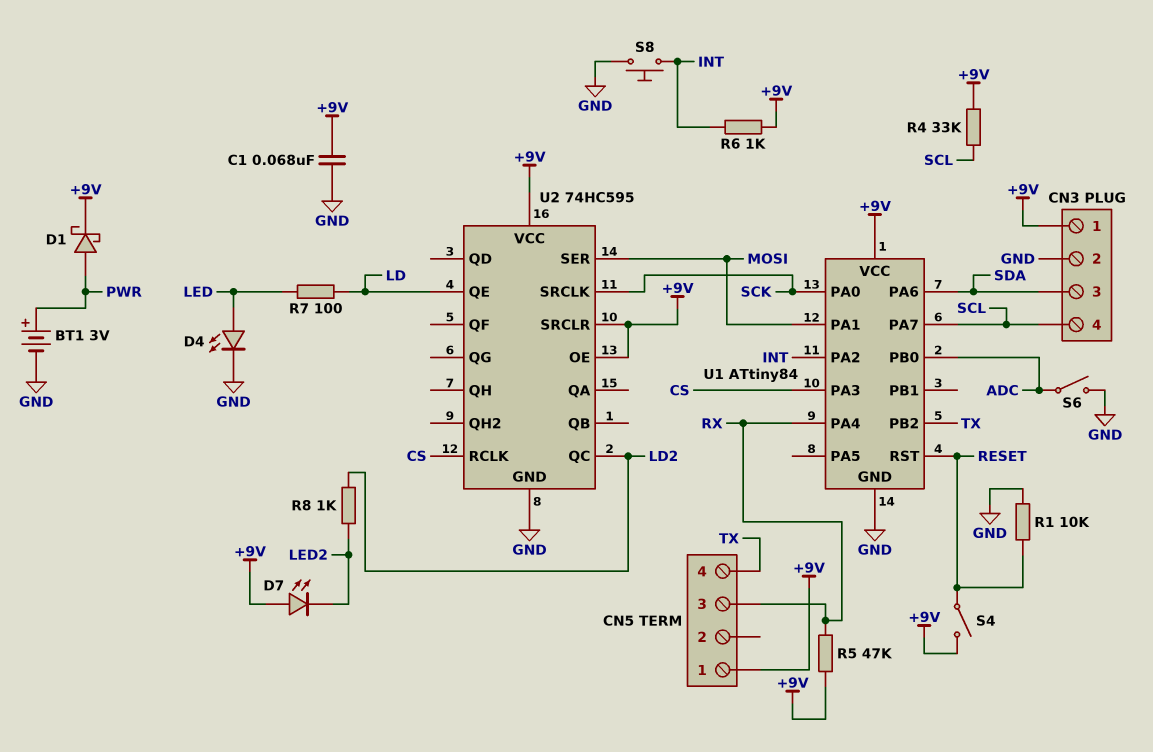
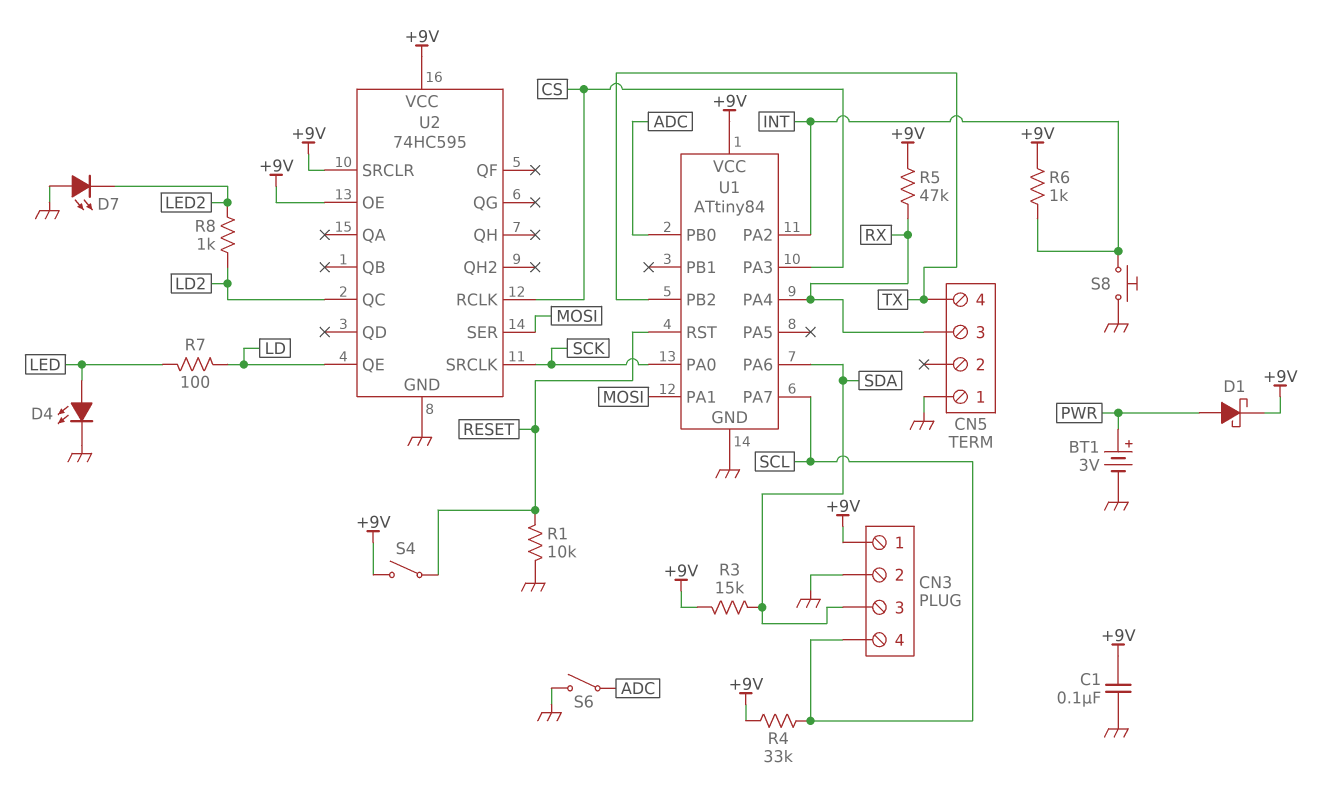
C1: 68nF (+9V, GND) -> 100nF (+9V, GND)
CN5 pin 1: +9V -> GND
D7: LED (A +9V, K LED2) -> LED (A GND, K LED2)
R3: none -> 15k (+9V, SDA)

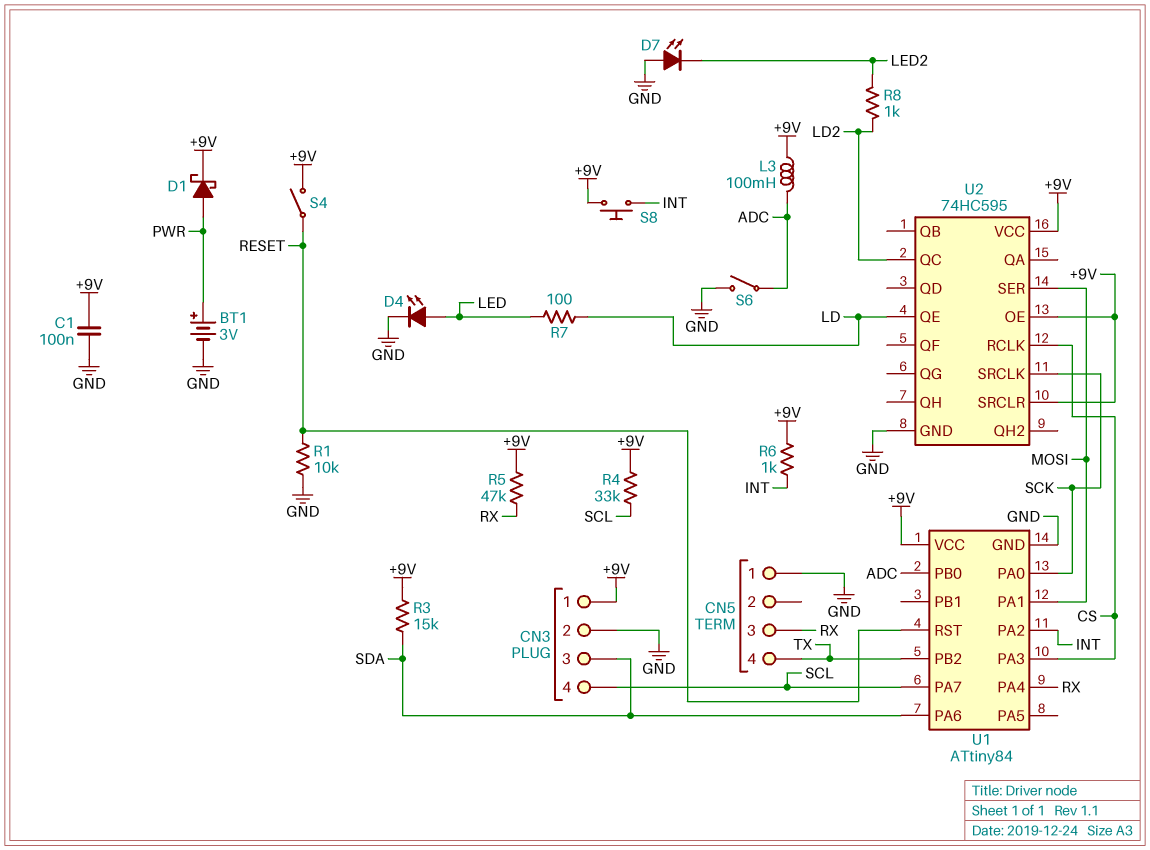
L3: none -> 100mH (+9V, ADC)
S8: button (GND, INT) -> button (+9V, INT)

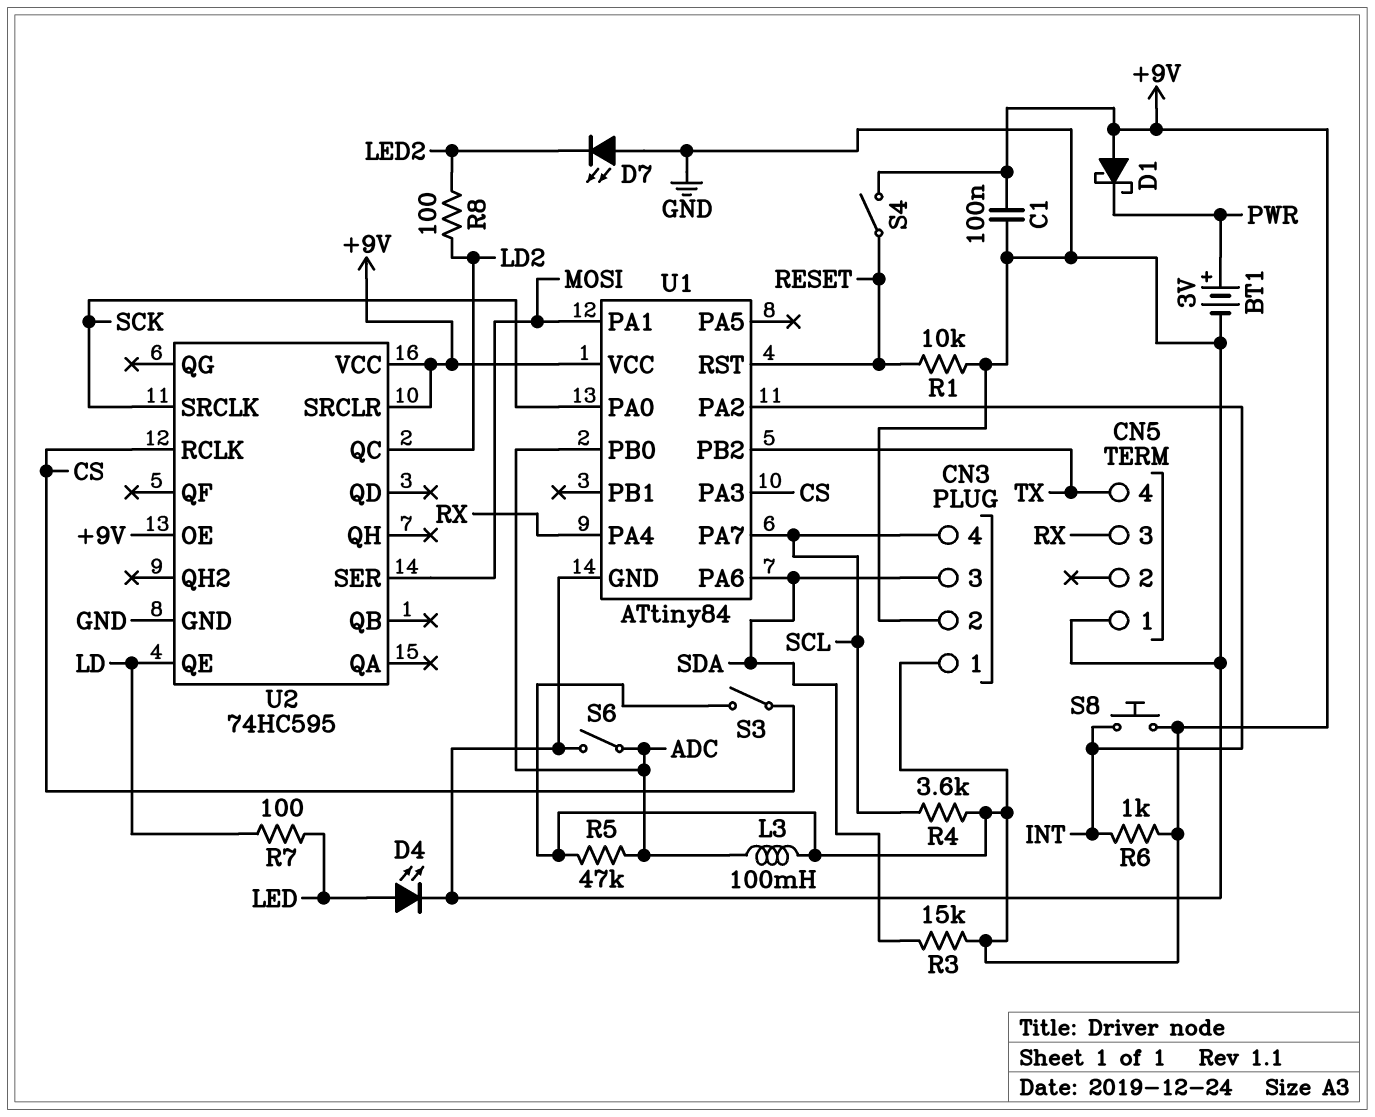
D1: schottky (A PWR, K +9V) -> schottky (A +9V, K PWR)
R4: 33k (+9V, SCL) -> 3.6k (+9V, SCL)
R5: 47k (+9V, RX) -> 47k (+9V, ADC)
R8: 1k (LD2, LED2) -> 100 (LD2, LED2)
S3: none -> switch (+9V, CS)

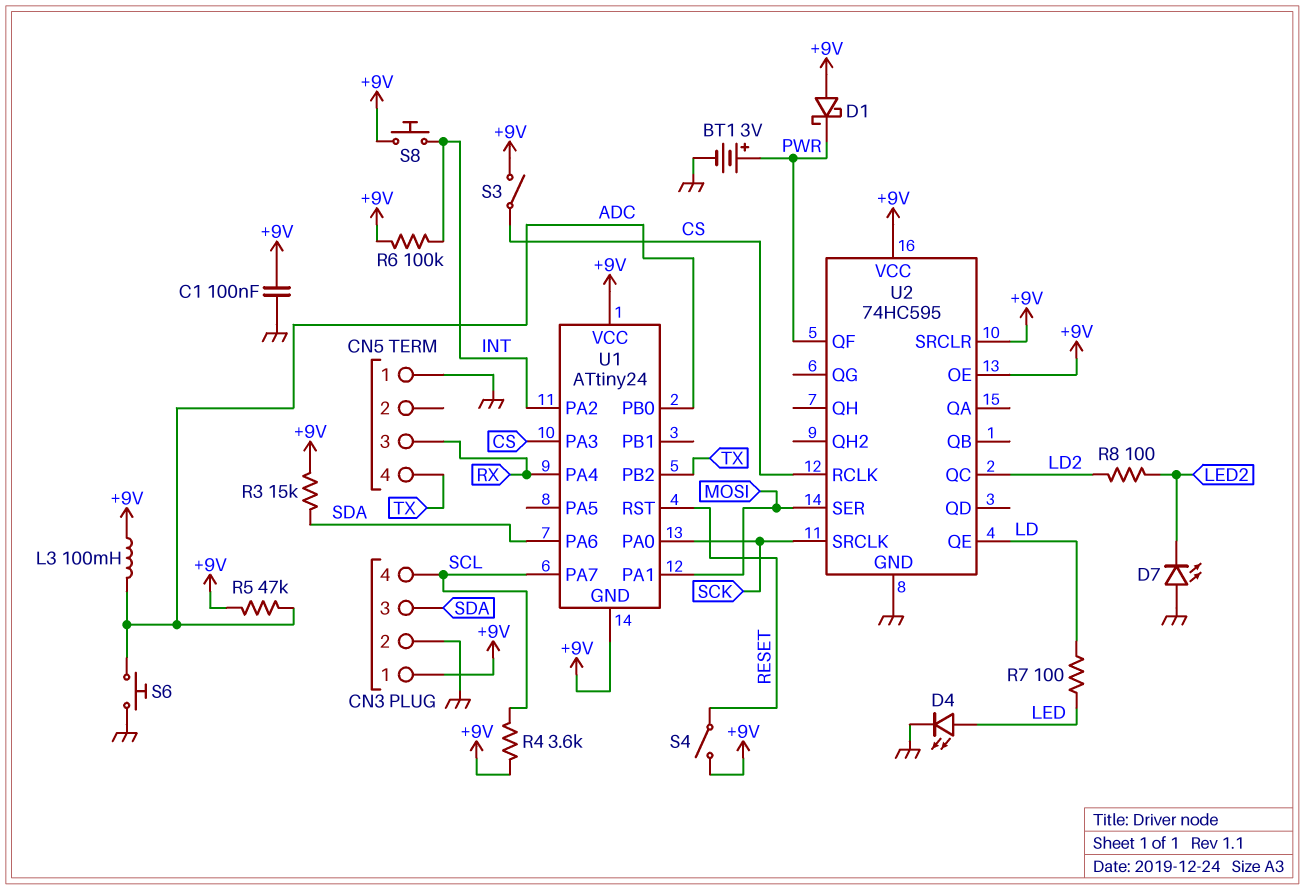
R1: 10k (GND, RESET) -> none
R6: 1k (+9V, INT) -> 100k (+9V, INT)
S6: switch (ADC, GND) -> button (ADC, GND)
U1: ATtiny84 -> ATtiny24
U1 pin GND: GND -> +9V
U2 pin QF: none -> PWR

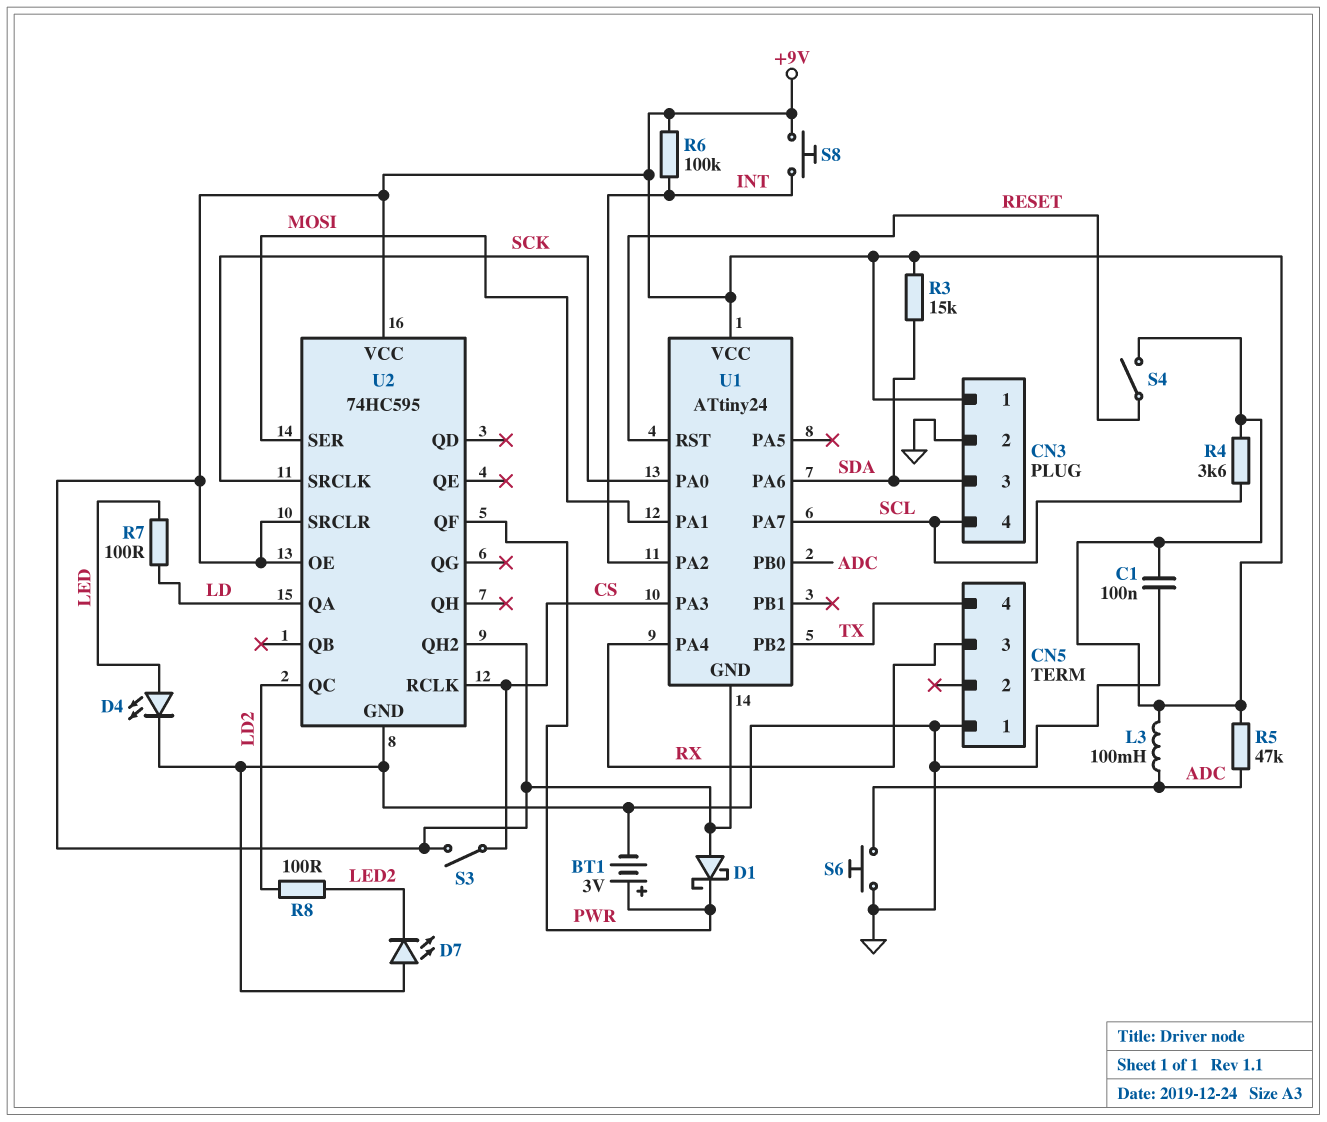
U2 pin QA: none -> LD
U2 pin QE: LD -> none
U2 pin QH2: none -> +9V

